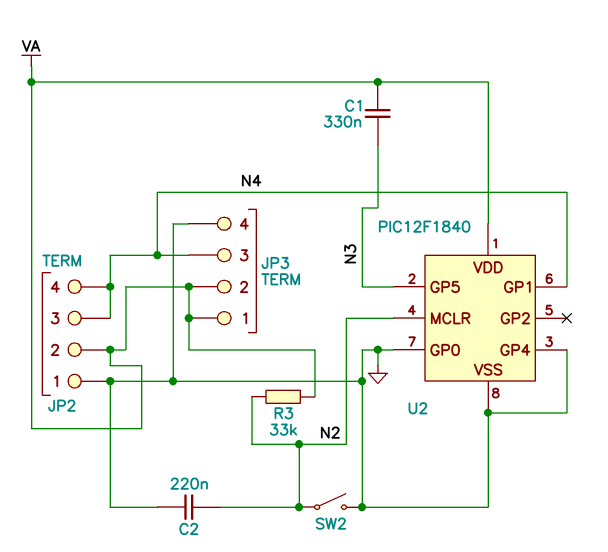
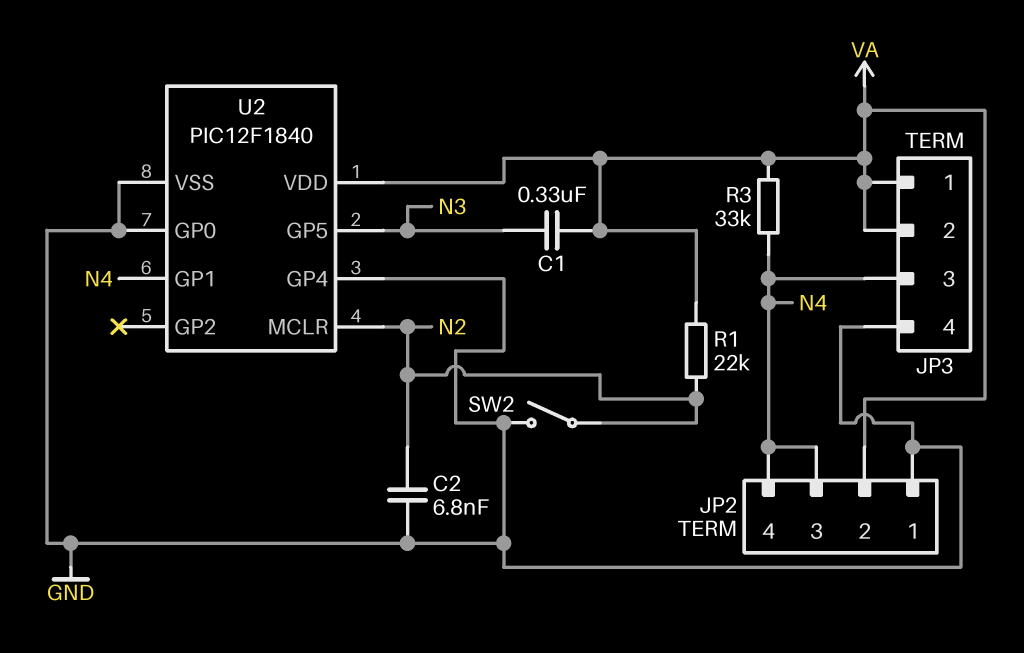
C2: 220nF (GND, N2) -> 6.8nF (GND, N2)
R1: none -> 22k (N2, VA)
R3: 33k (N2, VA) -> 33k (N4, VA)

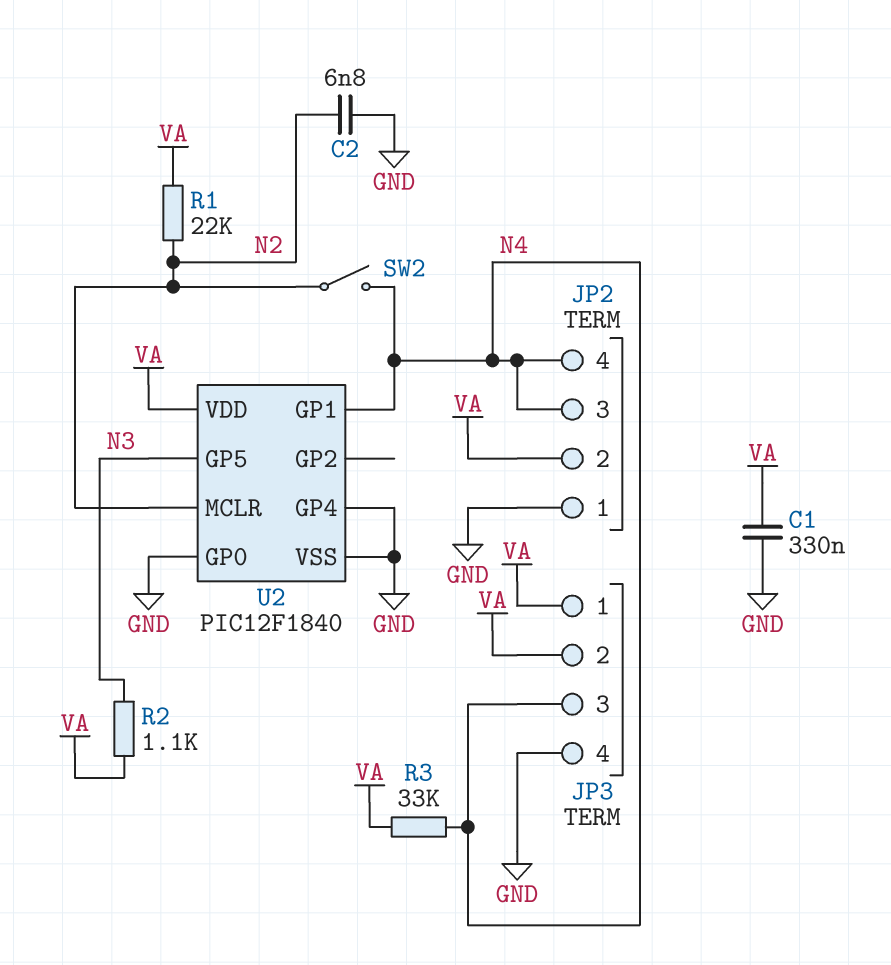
C1: 330nF (N3, VA) -> 330nF (GND, VA)
R2: none -> 1.1k (N3, VA)
SW2: switch (GND, N2) -> switch (N2, N4)

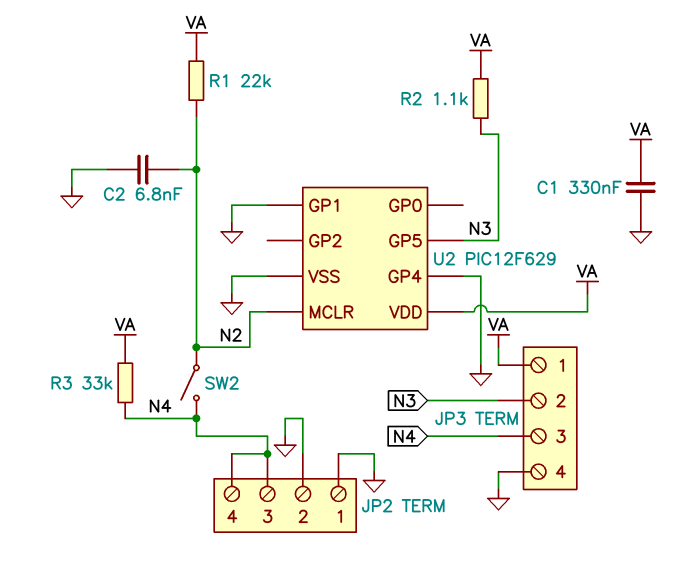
JP2 pin 2: VA -> GND
JP3 pin 2: VA -> N3
U2: PIC12F1840 -> PIC12F629
U2 pin GP0: GND -> none
U2 pin GP1: N4 -> GND

